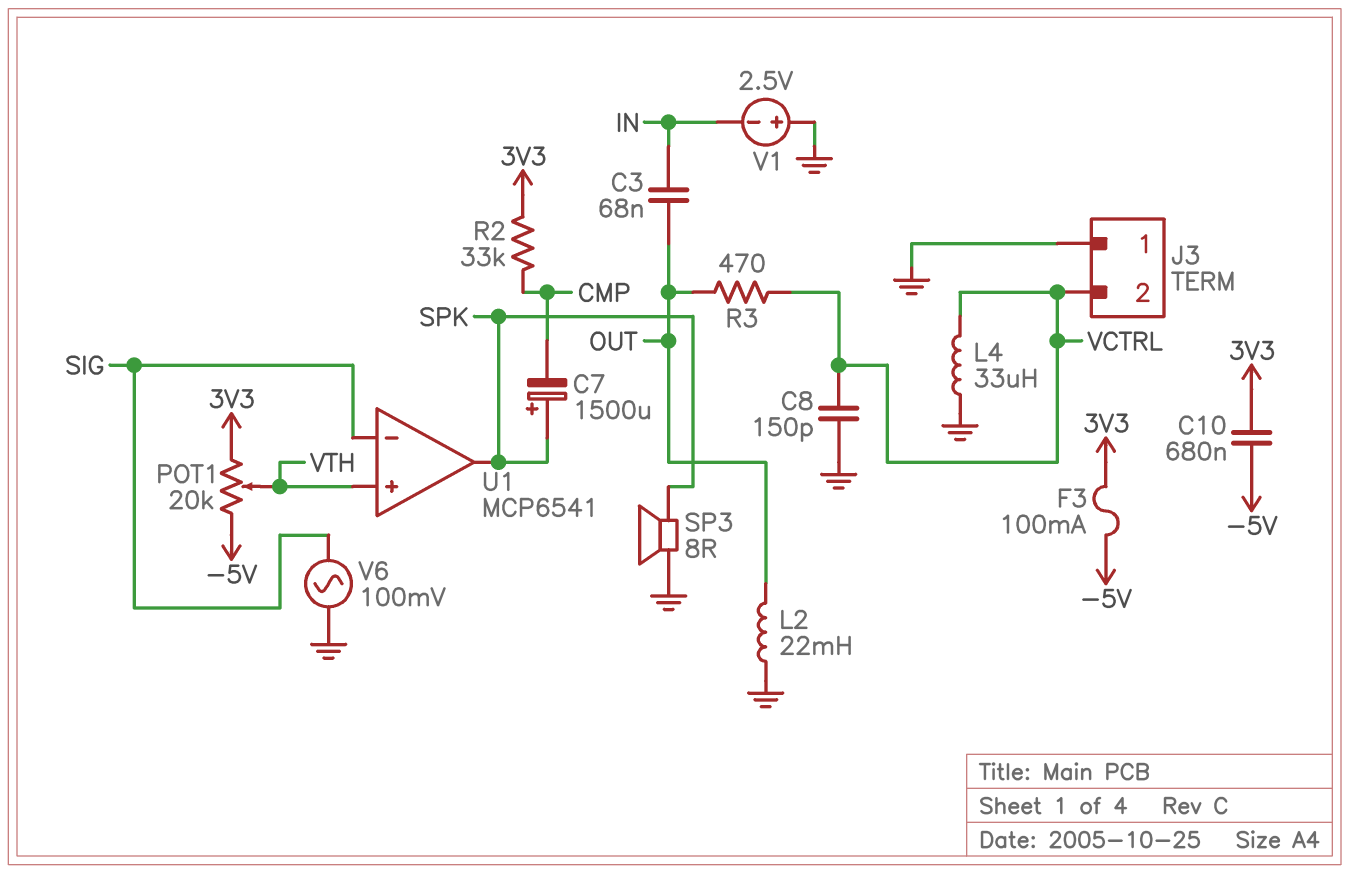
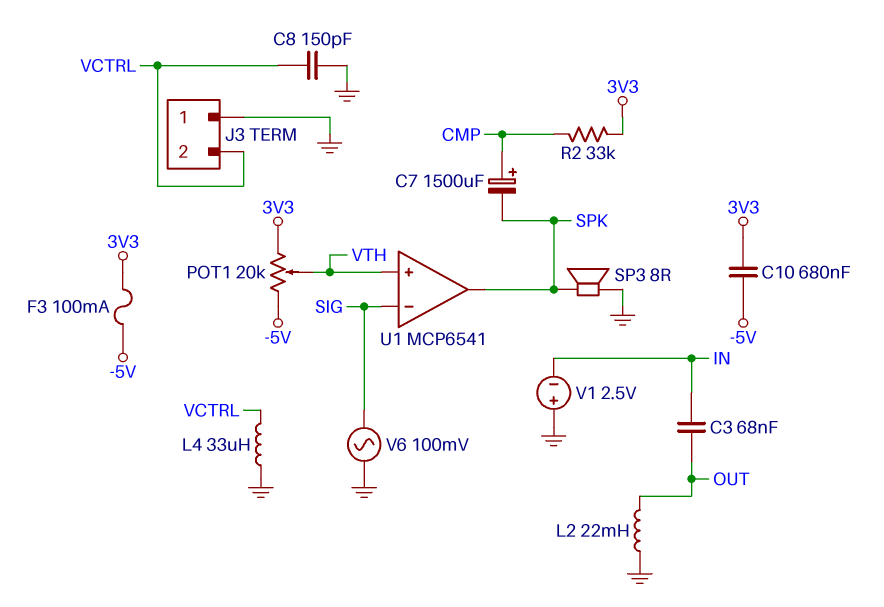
C7: 1500uF (plus SPK, minus CMP) -> 1500uF (plus CMP, minus SPK)
R3: 470 (OUT, VCTRL) -> none

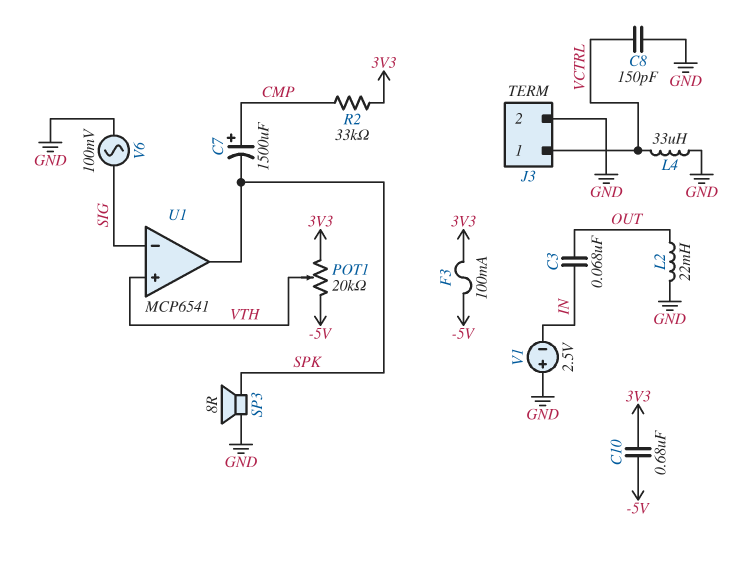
J3 pin 1: GND -> VCTRL
J3 pin 2: VCTRL -> GND

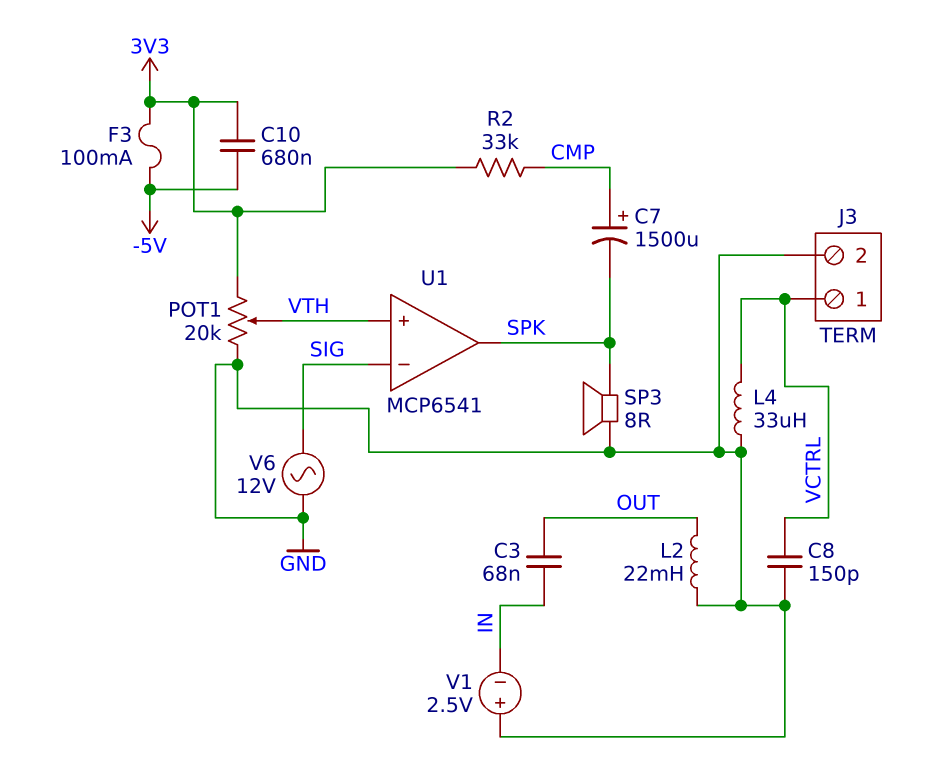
POT1: 20k (-5V, 3V3, wiper VTH) -> 20k (3V3, GND, wiper VTH)
V6: AC 100mV (GND, SIG) -> AC 12V (GND, SIG)

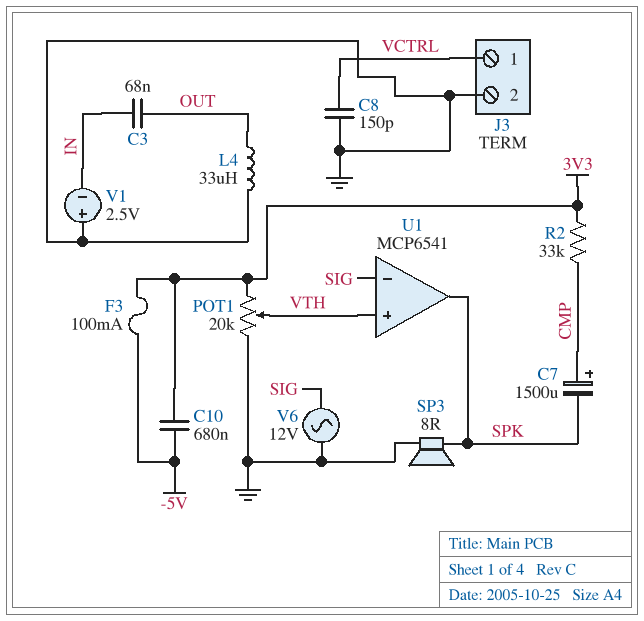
L2: 22mH (GND, OUT) -> none
L4: 33uH (GND, VCTRL) -> 33uH (GND, OUT)

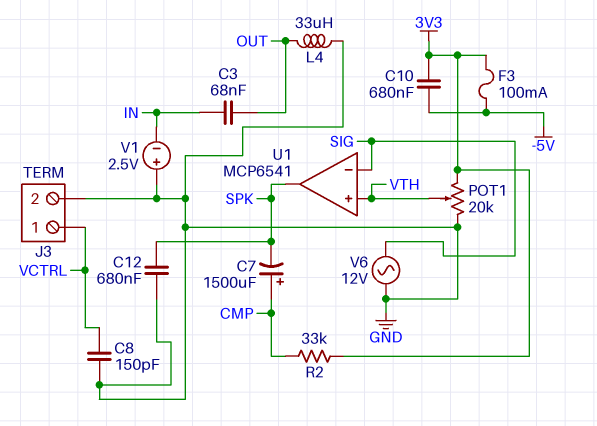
C12: none -> 680nF (GND, SPK)
SP3: speaker 8R (GND, SPK) -> none

